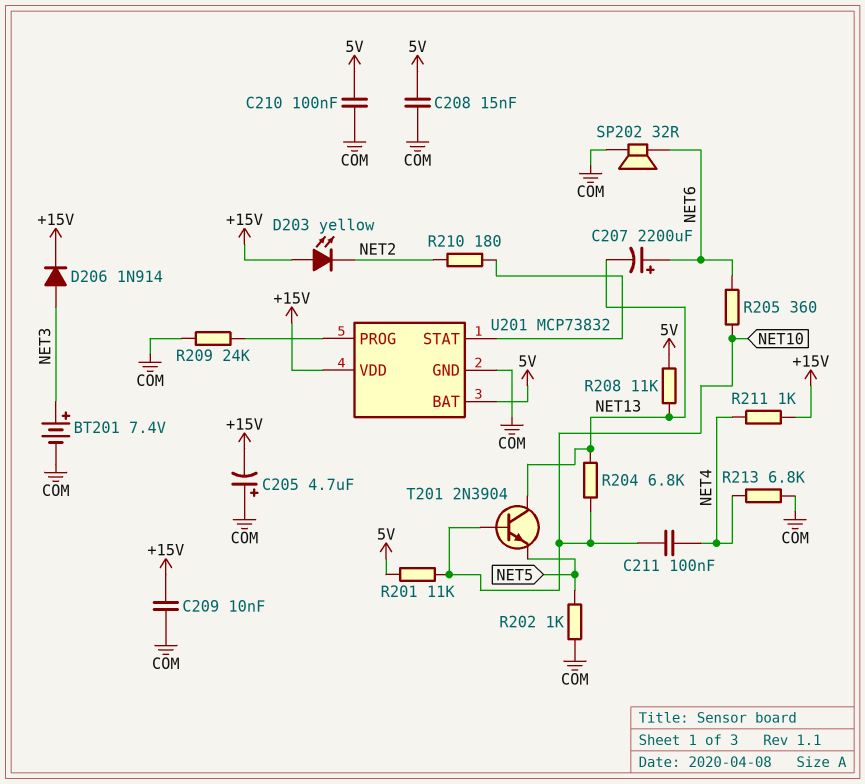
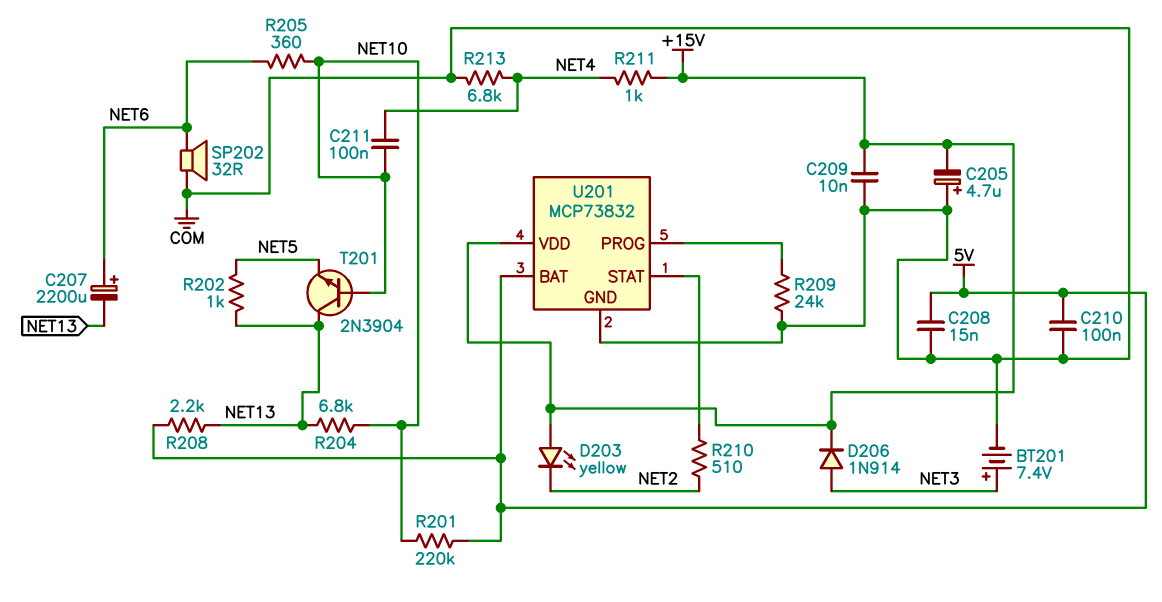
R201: 11k (5V, NET10) -> 220k (5V, NET10)
R202: 1k (COM, NET5) -> 1k (NET5, NET13)
R208: 11k (5V, NET13) -> 2.2k (5V, NET13)
R210: 180 (NET2, U201/STAT) -> 510 (NET2, U201/STAT)

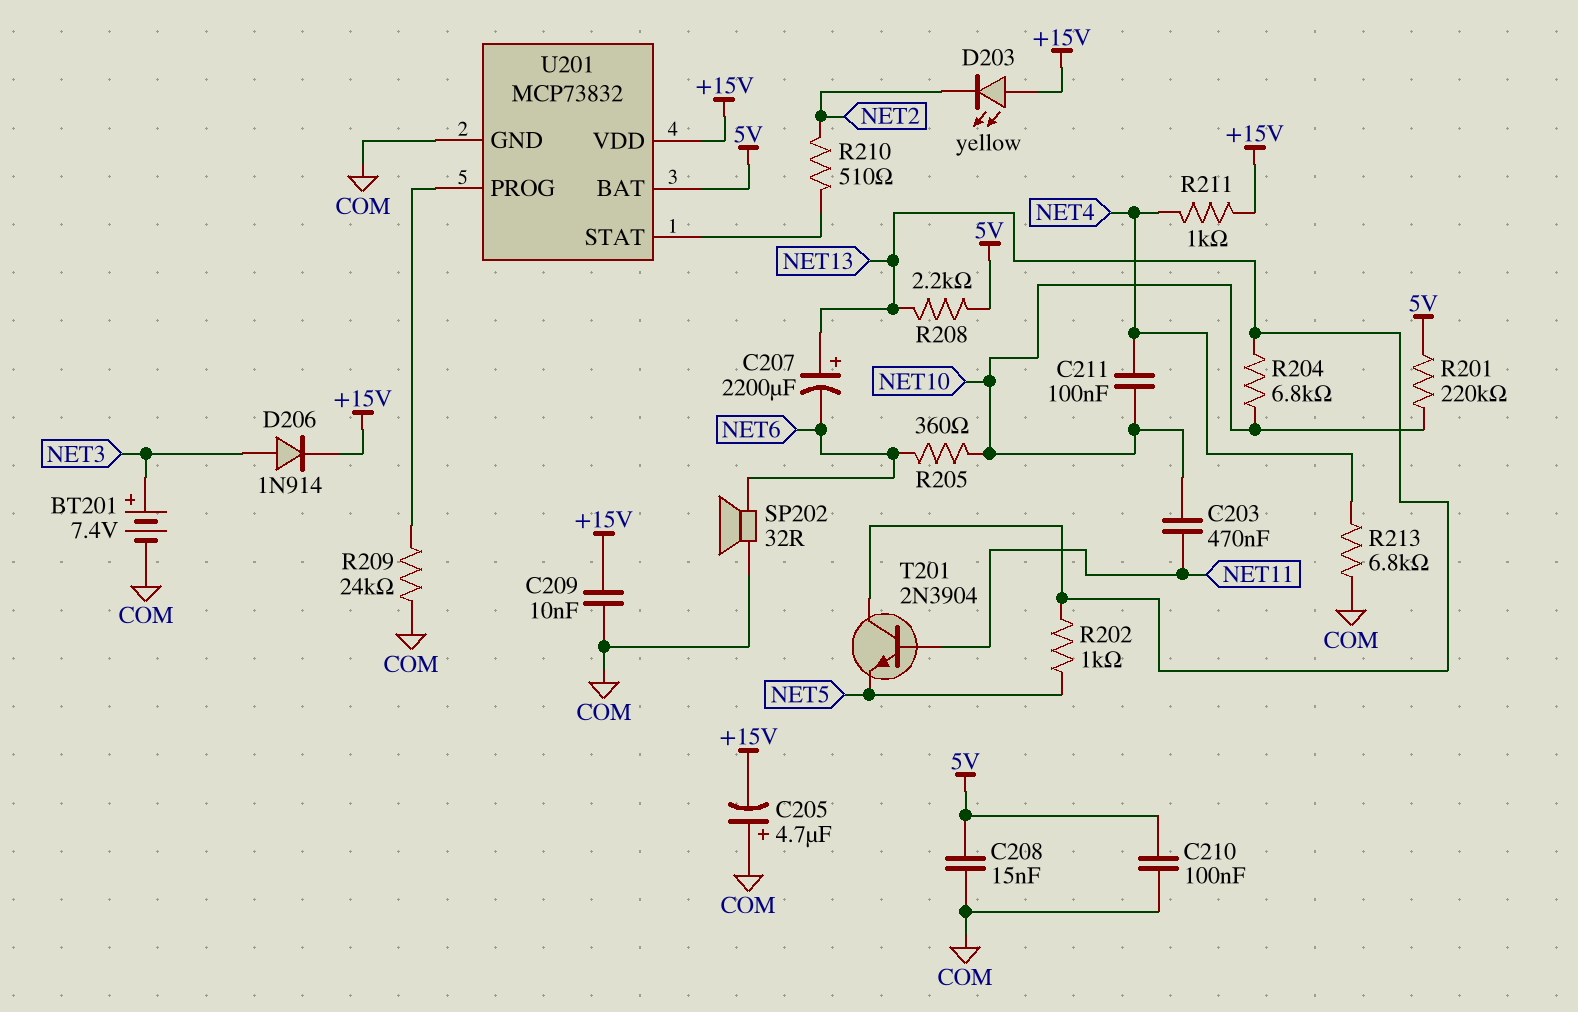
C203: none -> 470nF (NET10, NET11)
C207: 2200uF (plus NET6, minus NET13) -> 2200uF (plus NET13, minus NET6)
T201: NPN 2N3904 (B NET10, C NET13, E NET5) -> NPN 2N3904 (B NET11, C NET13, E NET5)

